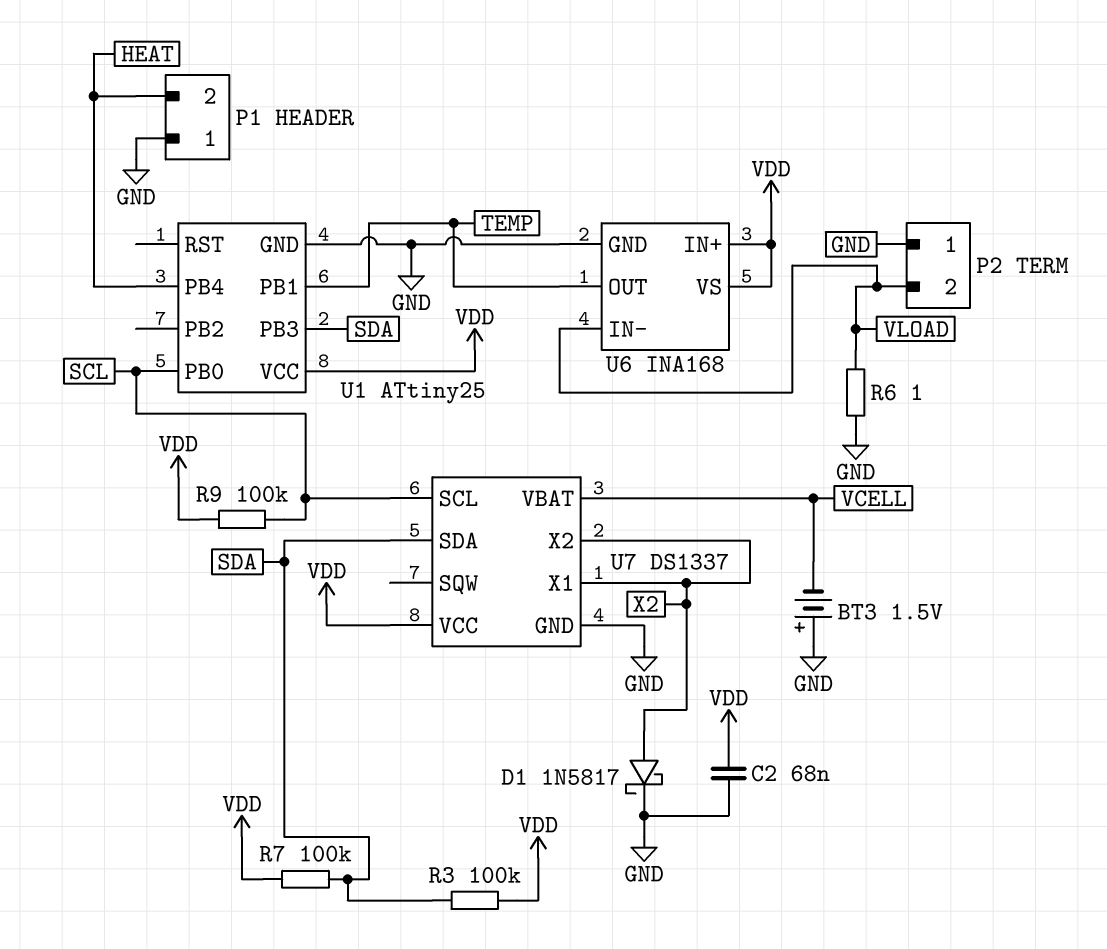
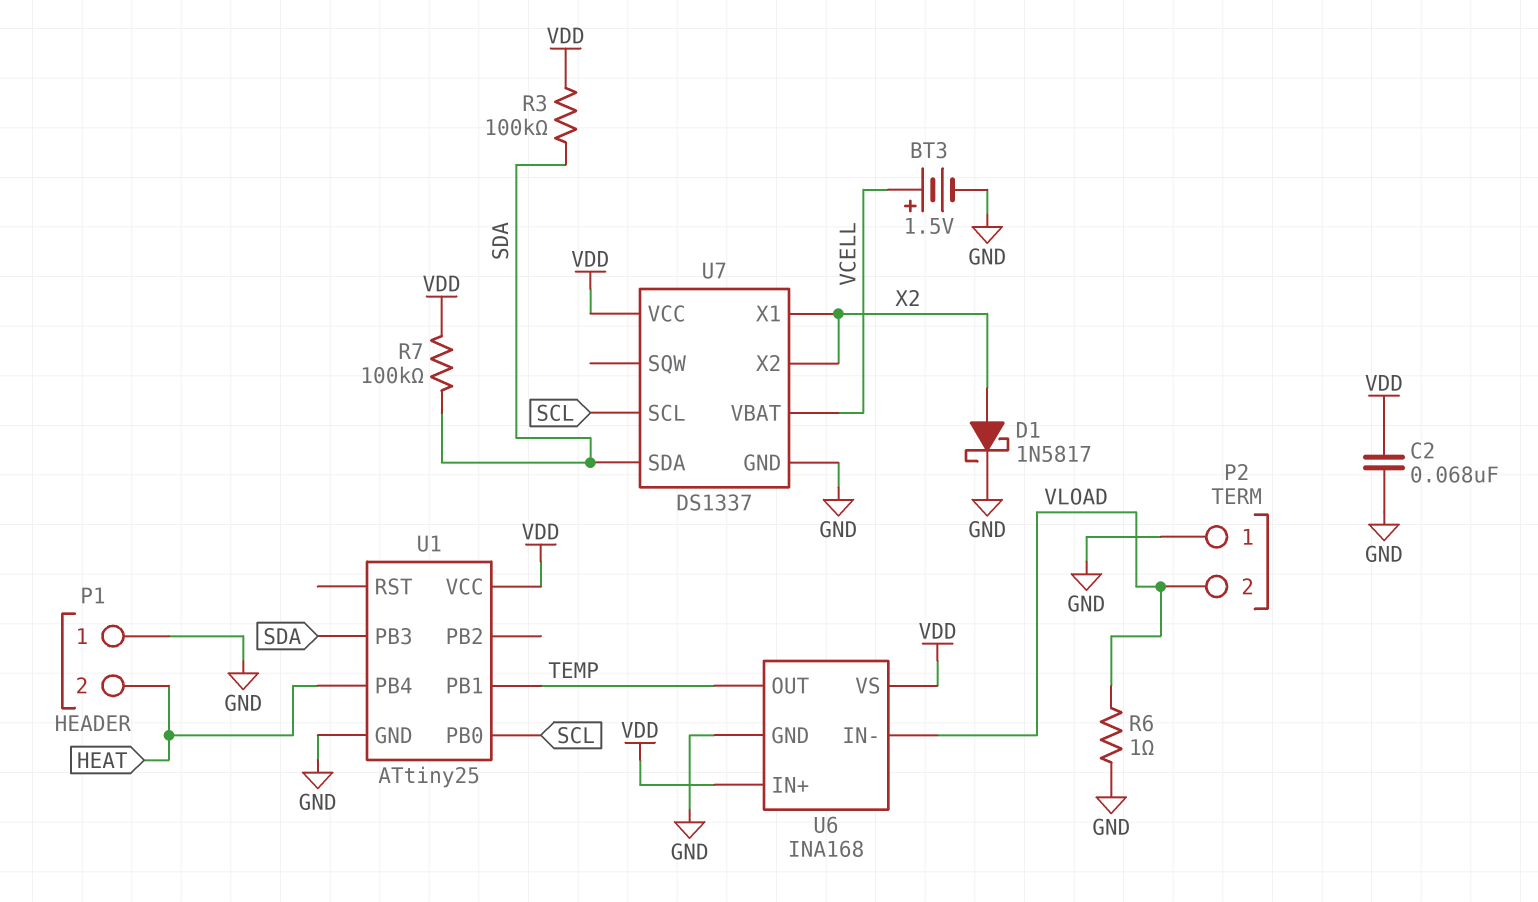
BT3: 1.5V (plus GND, minus VCELL) -> 1.5V (plus VCELL, minus GND)
R9: 100k (SCL, VDD) -> none

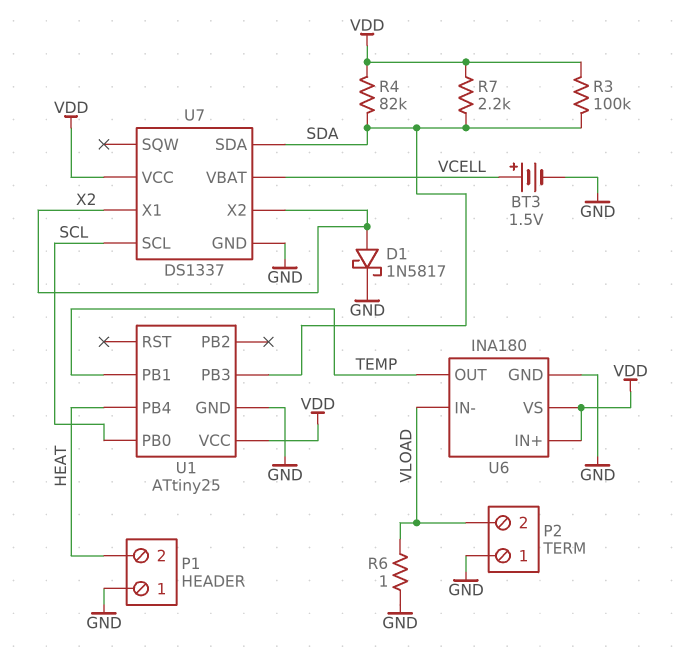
C2: 68nF (GND, VDD) -> none
R4: none -> 82k (SDA, VDD)
R7: 100k (SDA, VDD) -> 2.2k (SDA, VDD)
U6: INA168 -> INA180

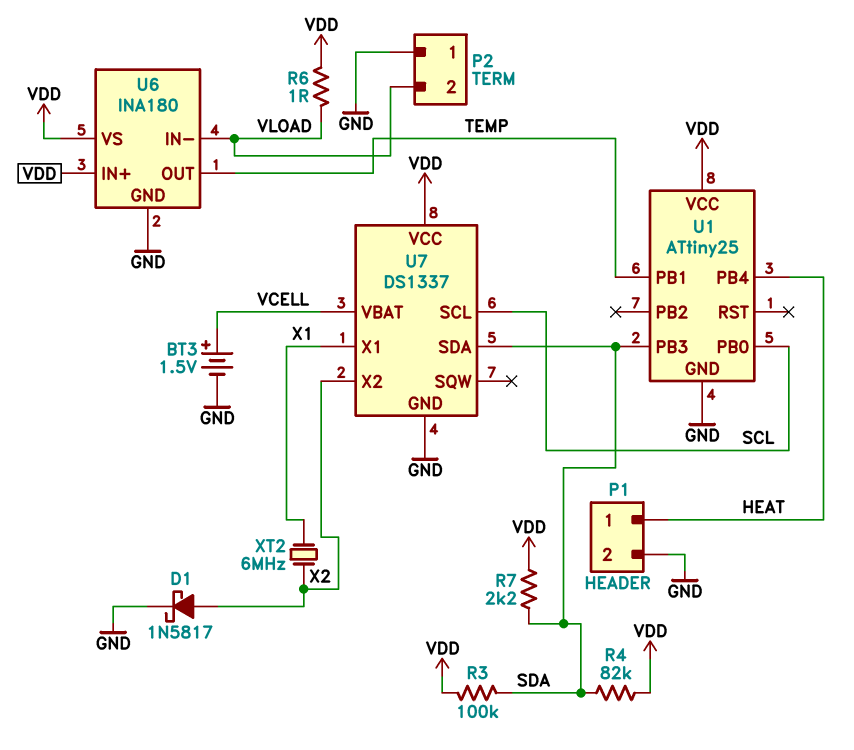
P1 pin 1: GND -> HEAT
P1 pin 2: HEAT -> GND
R6: 1 (GND, VLOAD) -> 1 (VDD, VLOAD)
U7 pin X1: X2 -> X1
XT2: none -> 6MHz (X1, X2)

